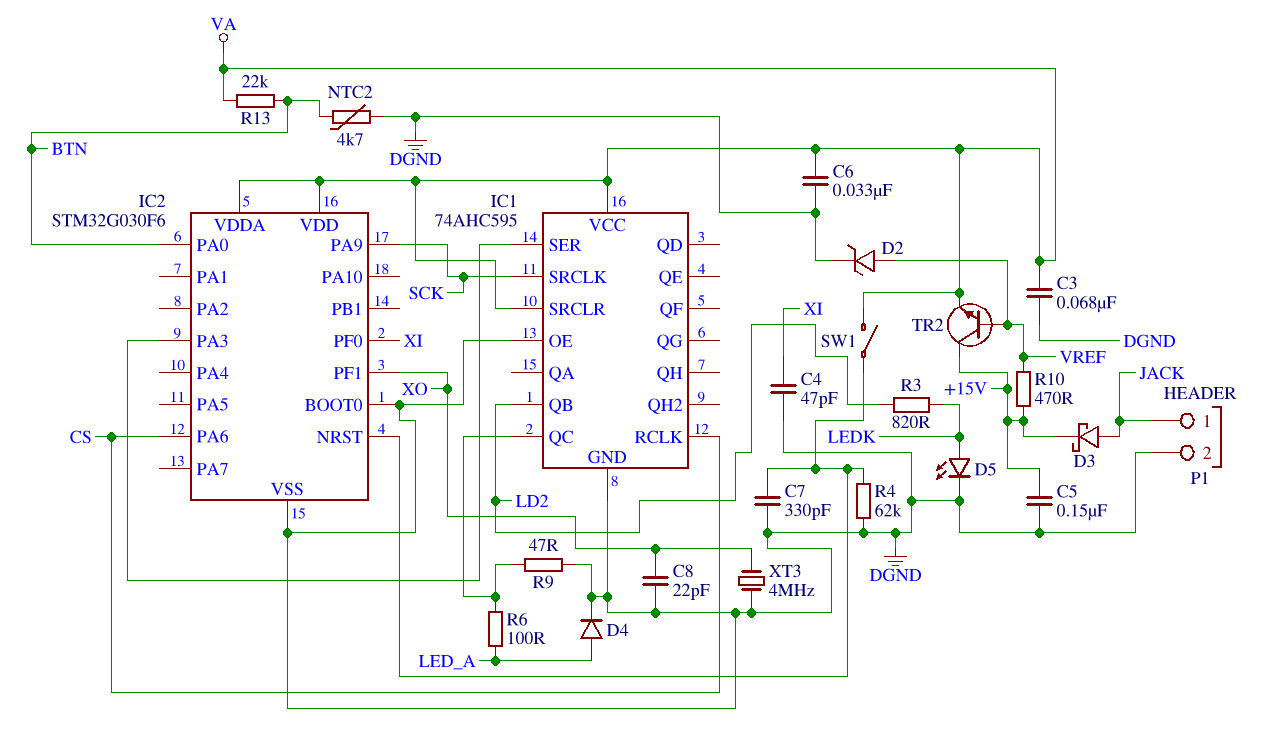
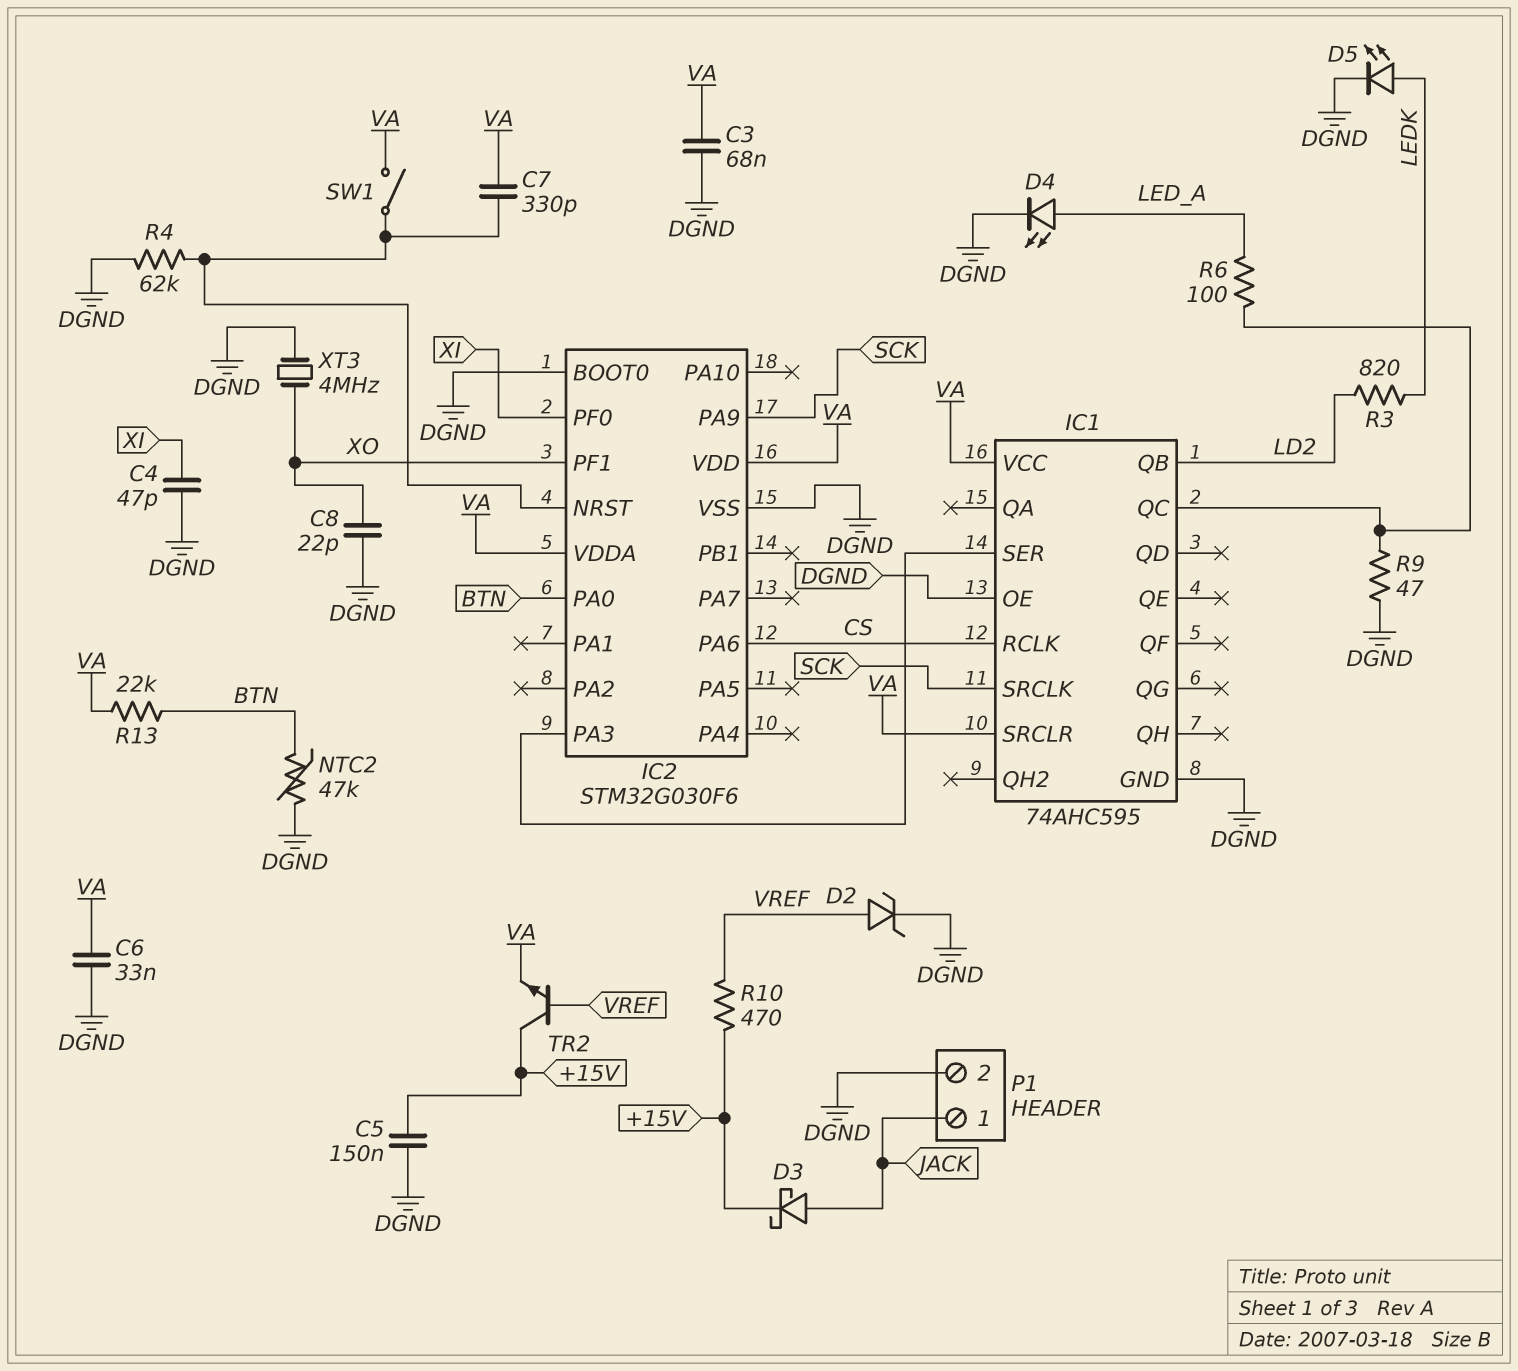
C7: 330pF (DGND, IC2/NRST) -> 330pF (IC2/NRST, VA)
D4: diode (A LED_A, K DGND) -> LED (A LED_A, K DGND)
NTC2: 4.7k (BTN, DGND) -> 47k (BTN, DGND)

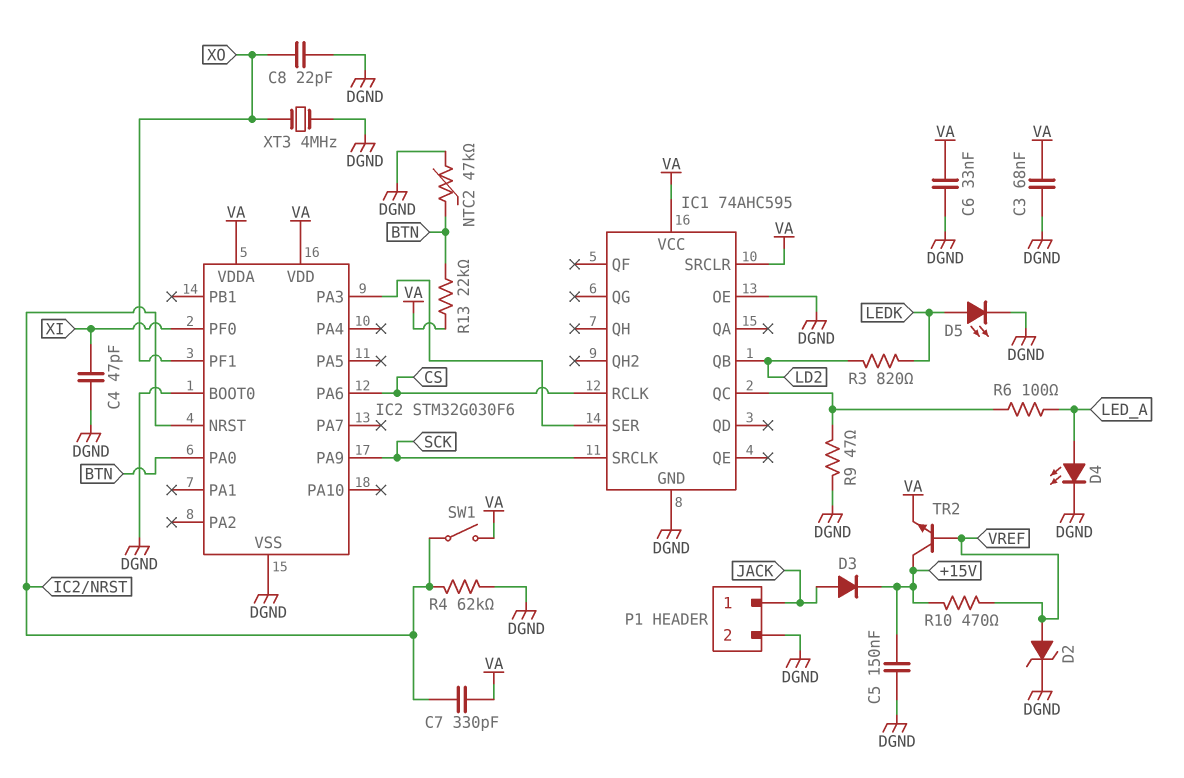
D3: schottky (A JACK, K +15V) -> diode (A JACK, K +15V)

